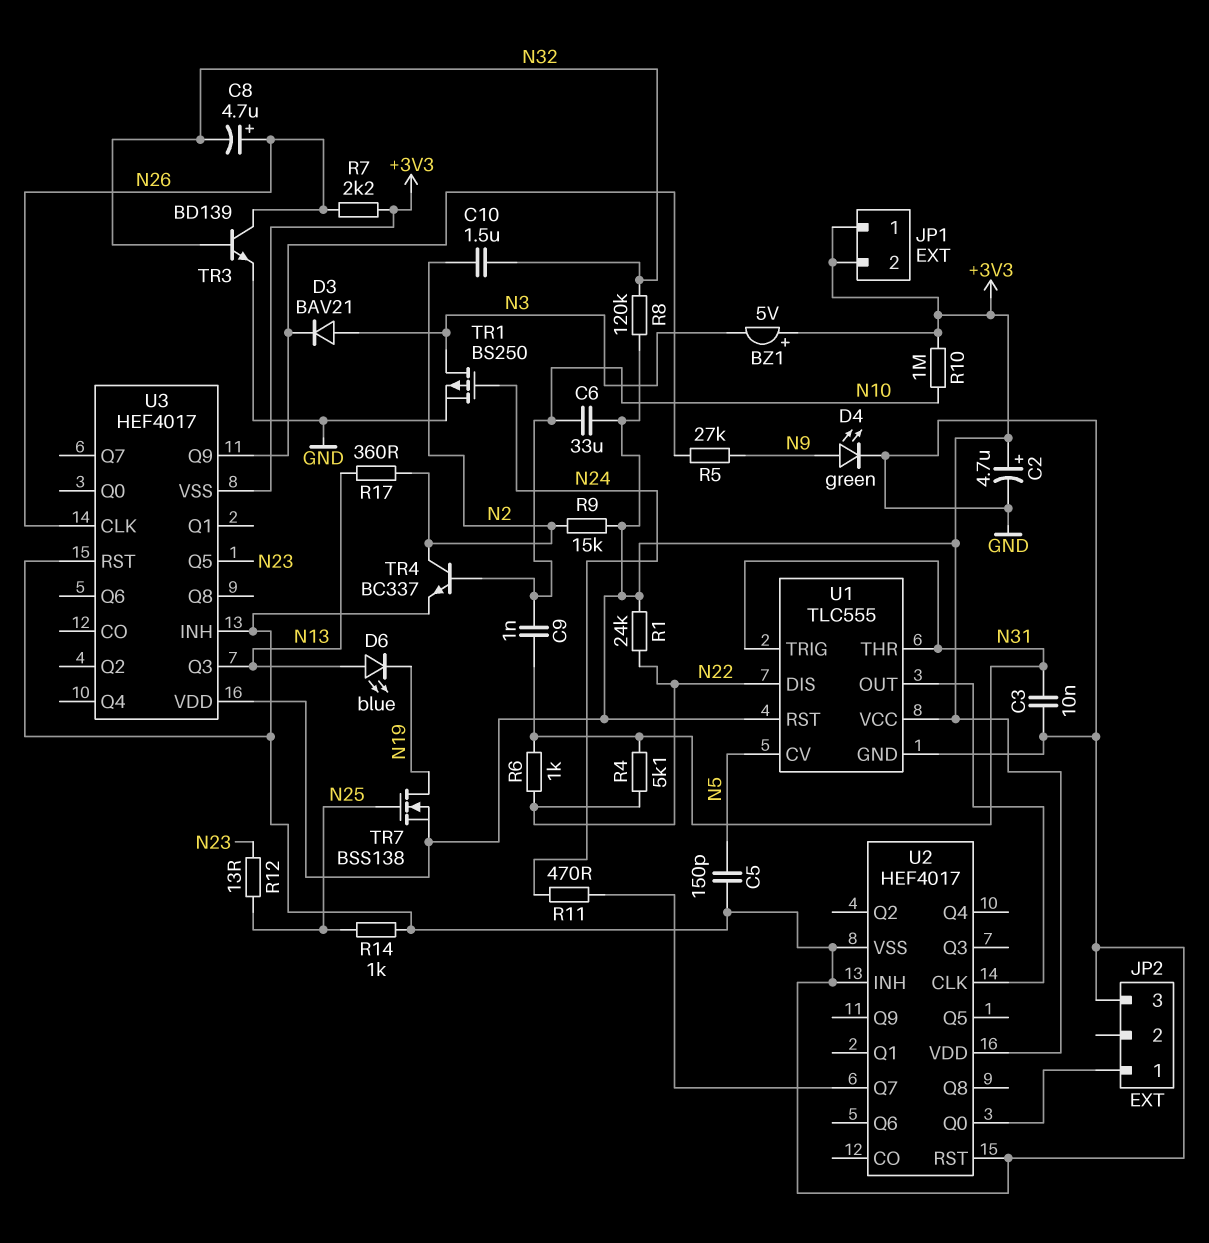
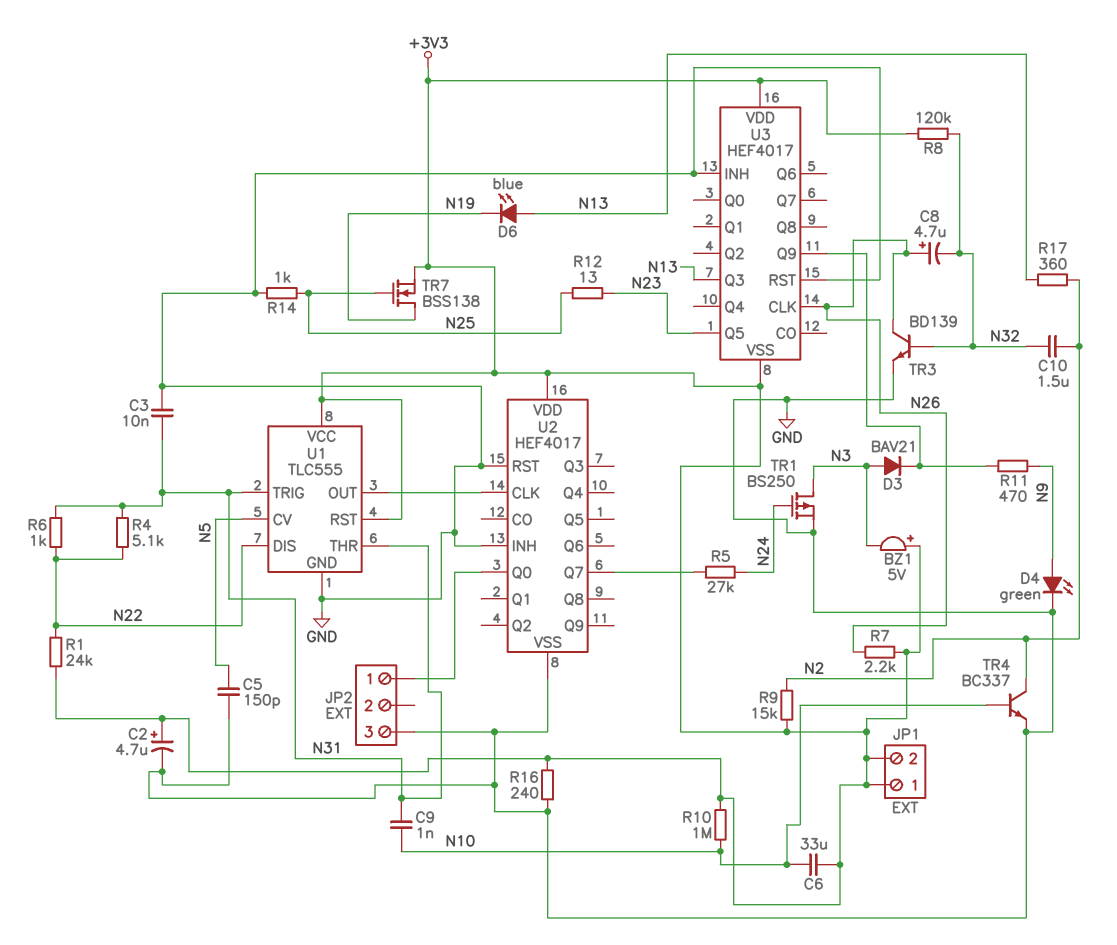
R5: 27k (N9, U3/Q9) -> 27k (N24, U2/Q7)
R11: 470 (N24, U2/Q7) -> 470 (N9, U3/Q9)
R16: none -> 240 (+3V3, GND)

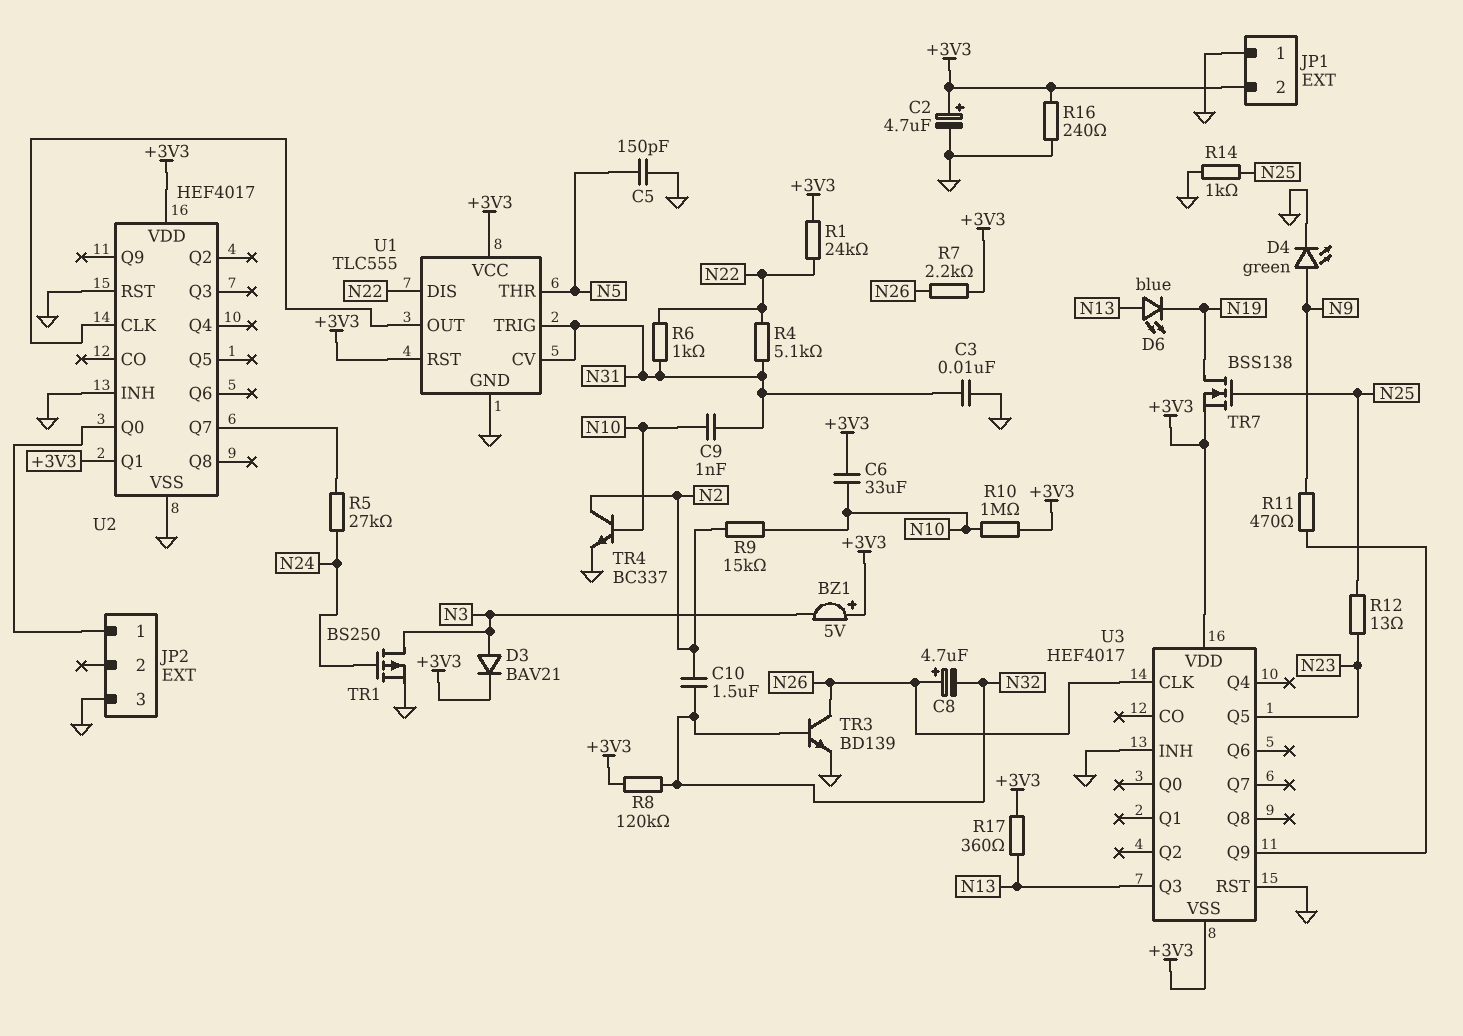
D3: diode BAV21 (A N3, K U3/Q9) -> diode BAV21 (A N3, K +3V3)
JP1 pin 1: +3V3 -> GND
R9: 15k (+3V3, N2) -> 15k (N2, N10)
R17: 360 (N2, N13) -> 360 (+3V3, N13)
U1 pin CV: N5 -> N31
U1 pin THR: N31 -> N5
U2 pin Q1: none -> +3V3

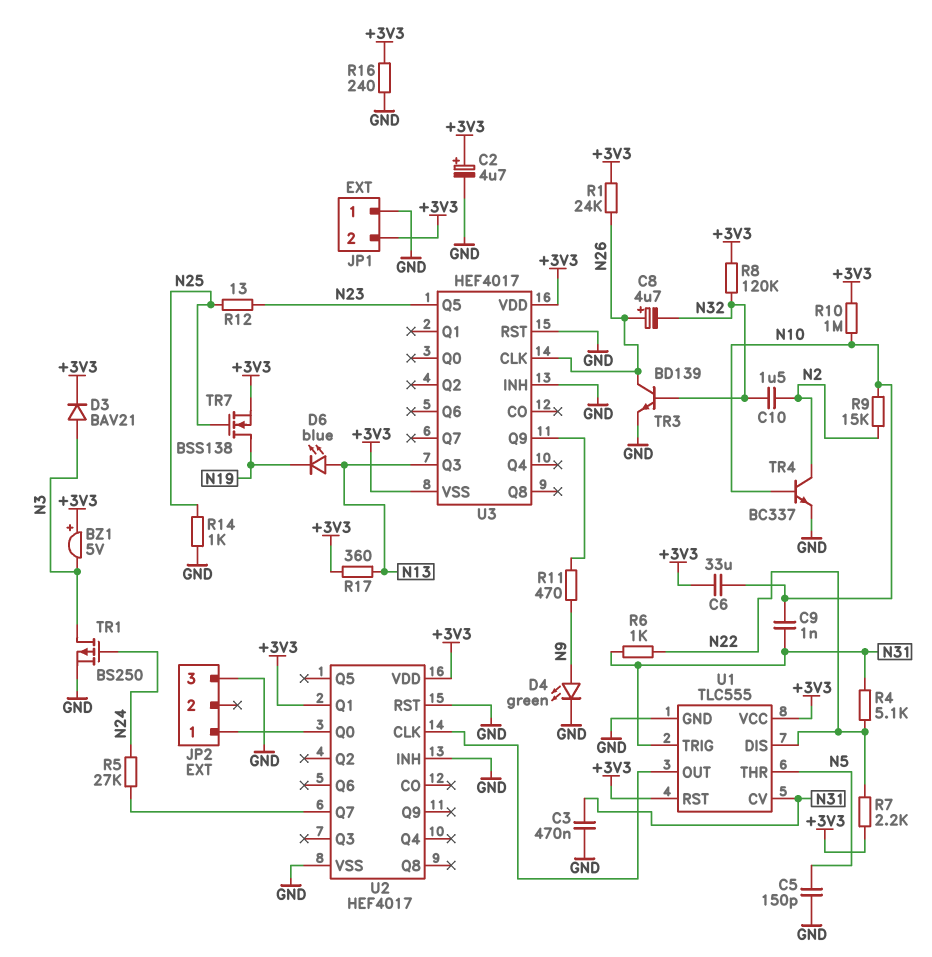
C3: 10nF (GND, N31) -> 470nF (GND, N31)
R1: 24k (+3V3, N22) -> 24k (+3V3, N26)
R7: 2.2k (+3V3, N26) -> 2.2k (+3V3, N22)

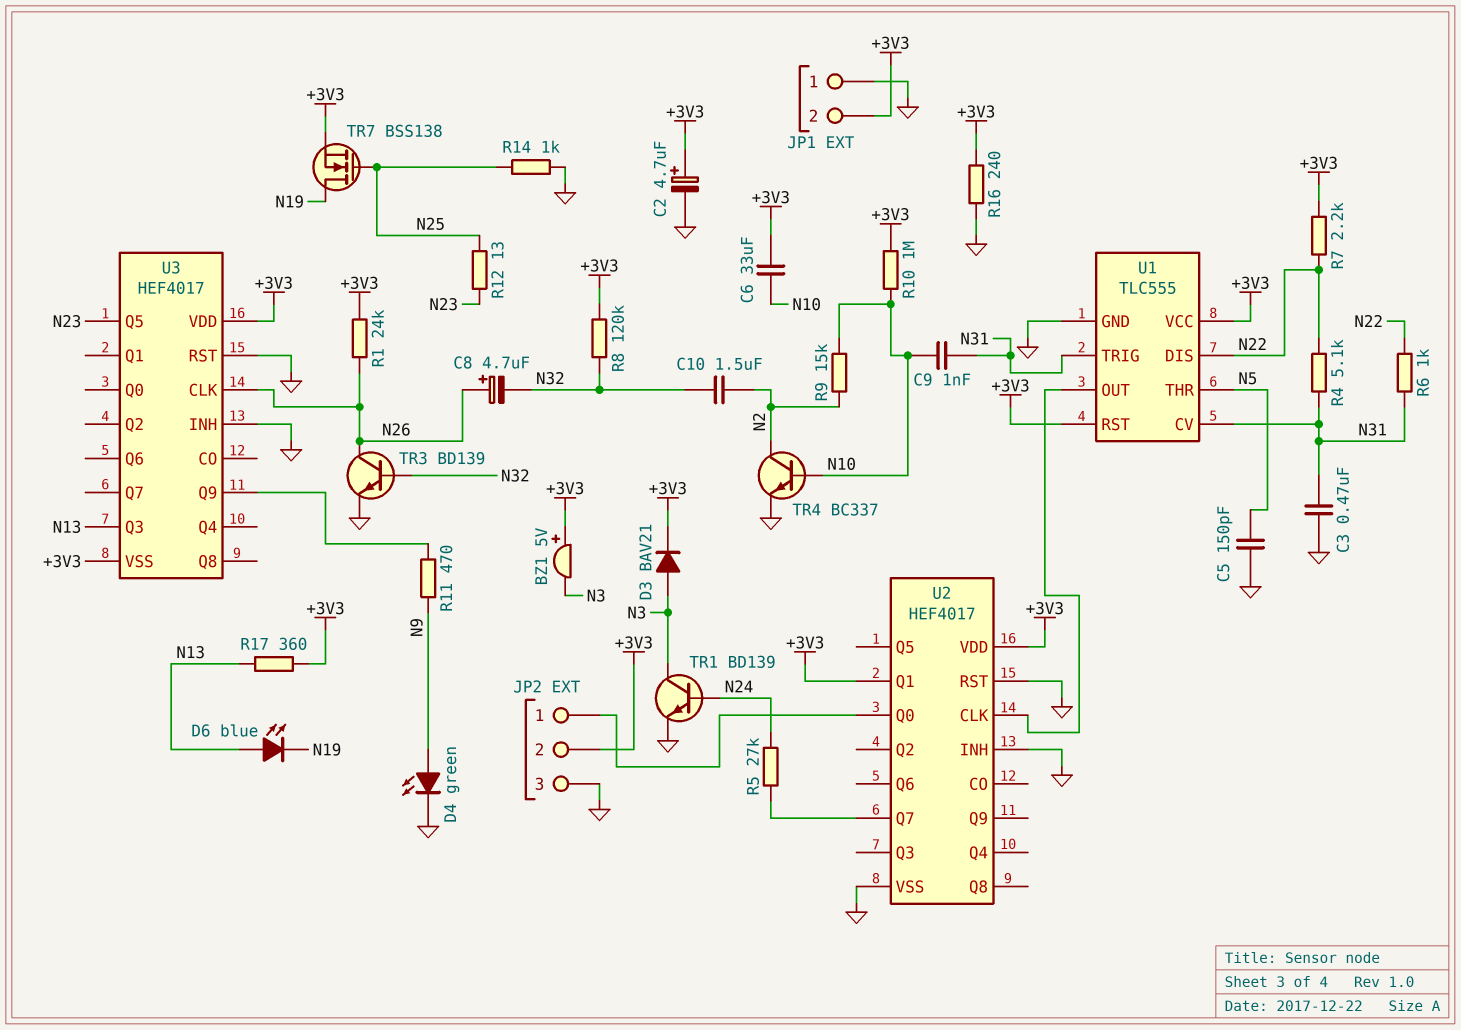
JP2 pin 2: none -> +3V3
TR1: PMOS BS250 (G N24, D N3, S GND) -> NPN BD139 (B N24, C N3, E GND)

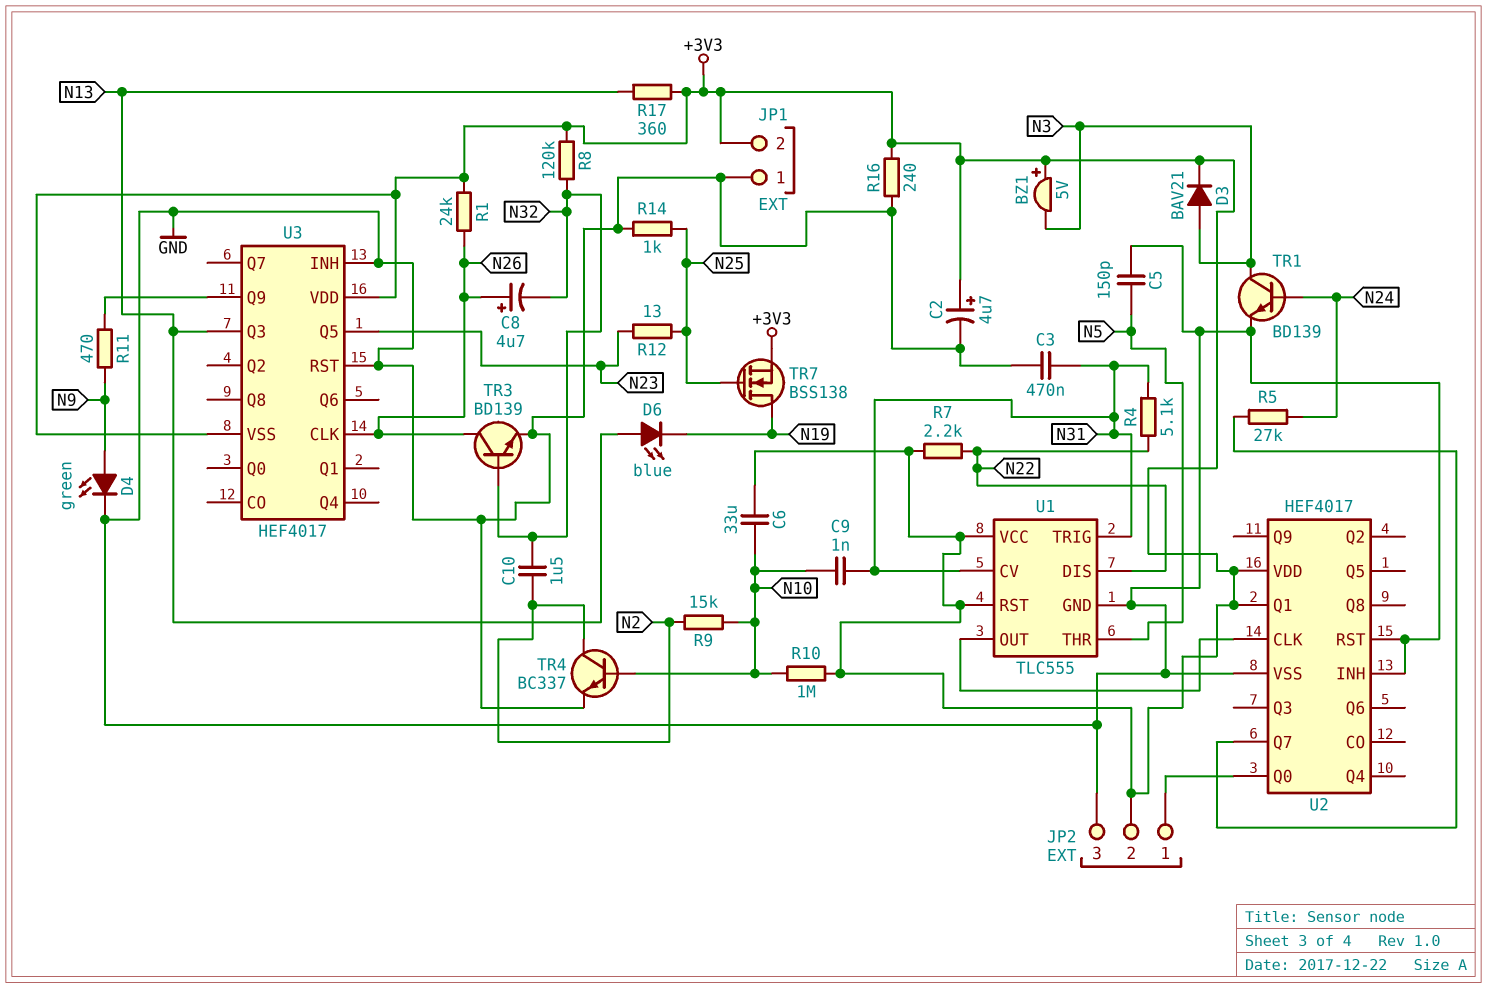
R6: 1k (N22, N31) -> none

